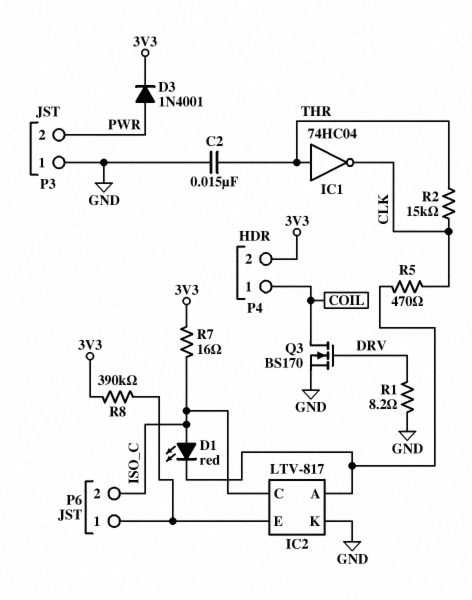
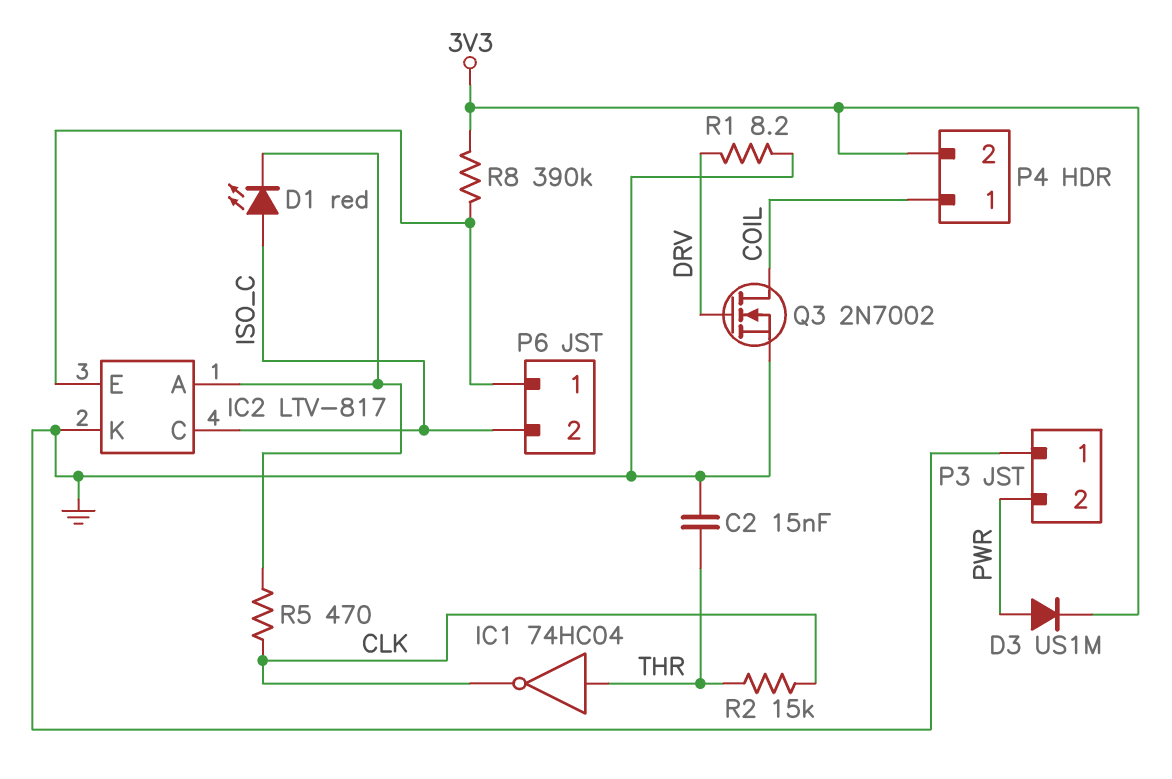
D3: diode 1N4001 (A PWR, K 3V3) -> diode US1M (A PWR, K 3V3)
Q3: NMOS BS170 (G DRV, D COIL, S GND) -> NMOS 2N7002 (G DRV, D COIL, S GND)
R7: 16 (3V3, ISO_C) -> none

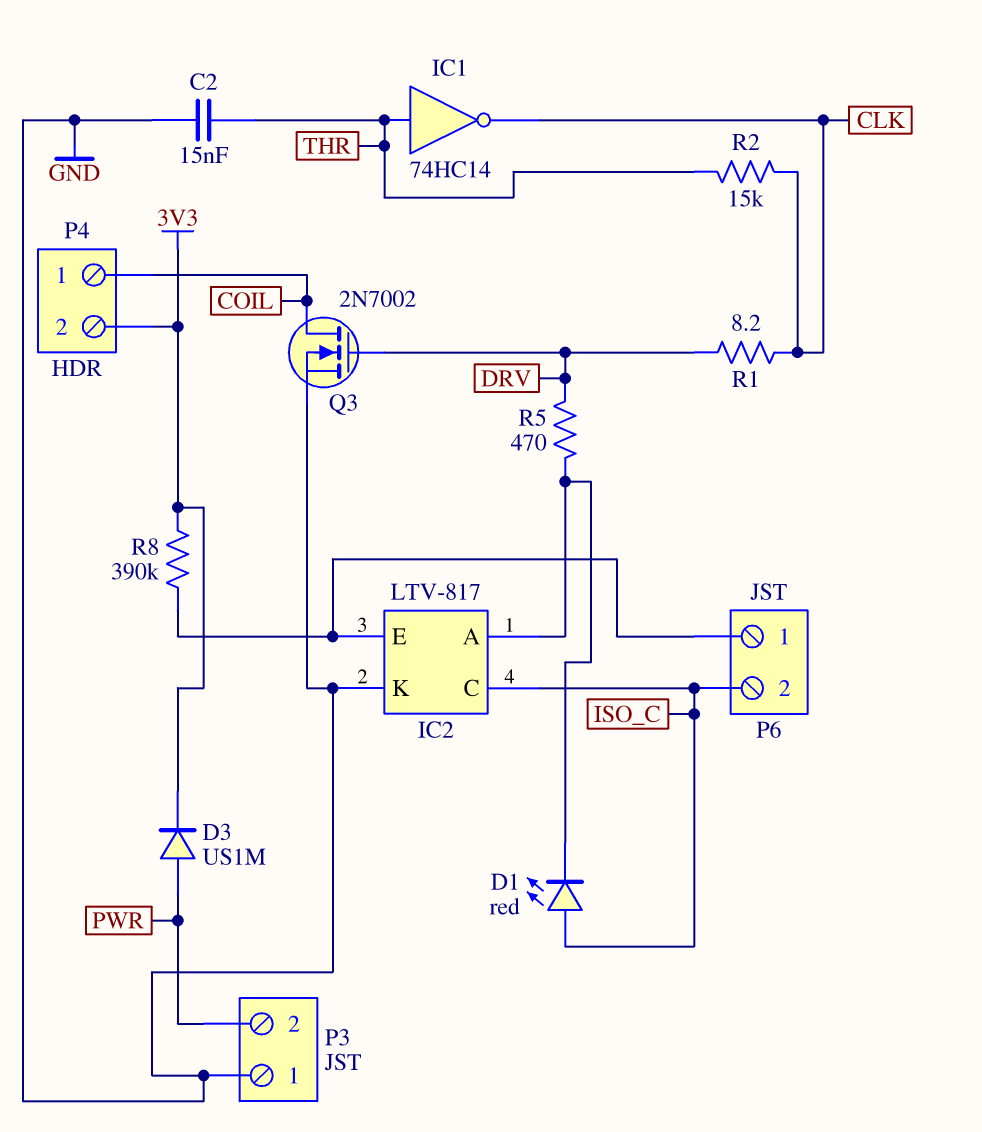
IC1: NOT 74HC04 (in THR, out CLK) -> NOT 74HC14 (in THR, out CLK)
R1: 8.2 (DRV, GND) -> 8.2 (CLK, DRV)
R5: 470 (CLK, IC2/A) -> 470 (DRV, IC2/A)

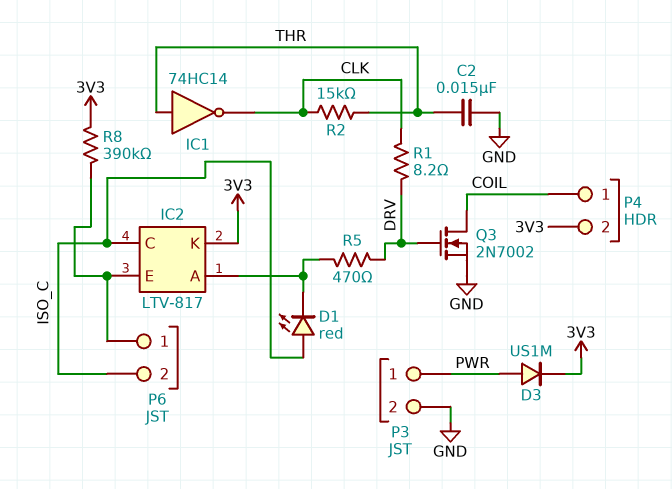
IC2 pin K: GND -> 3V3
P3 pin 1: GND -> PWR
P3 pin 2: PWR -> GND

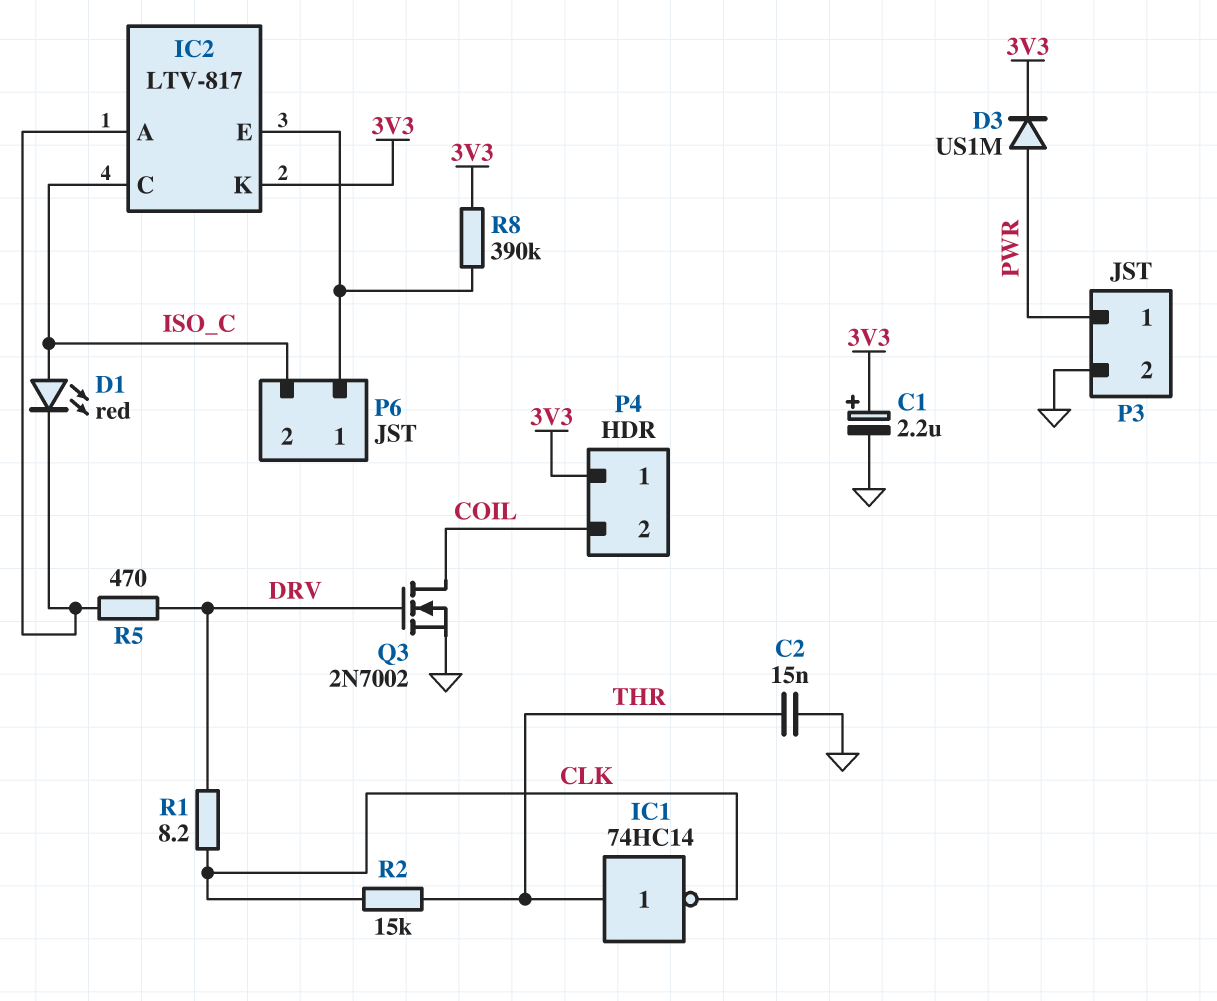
C1: none -> 2.2uF (plus 3V3, minus GND)
P4 pin 1: COIL -> 3V3
P4 pin 2: 3V3 -> COIL

